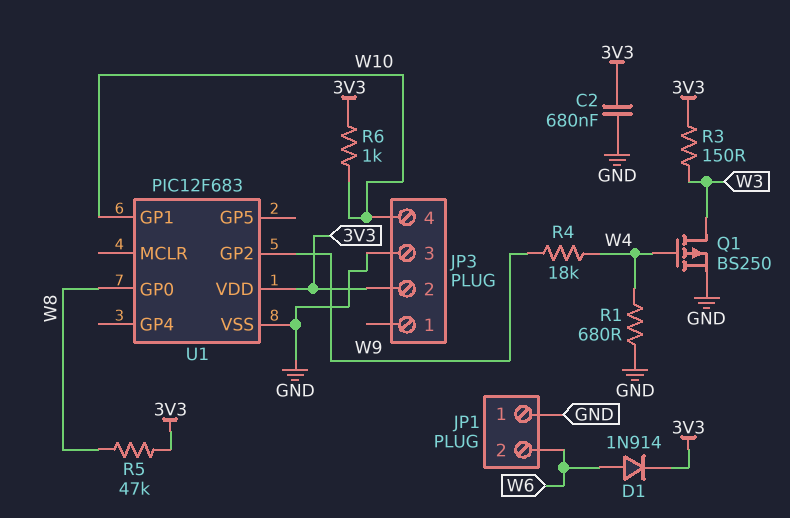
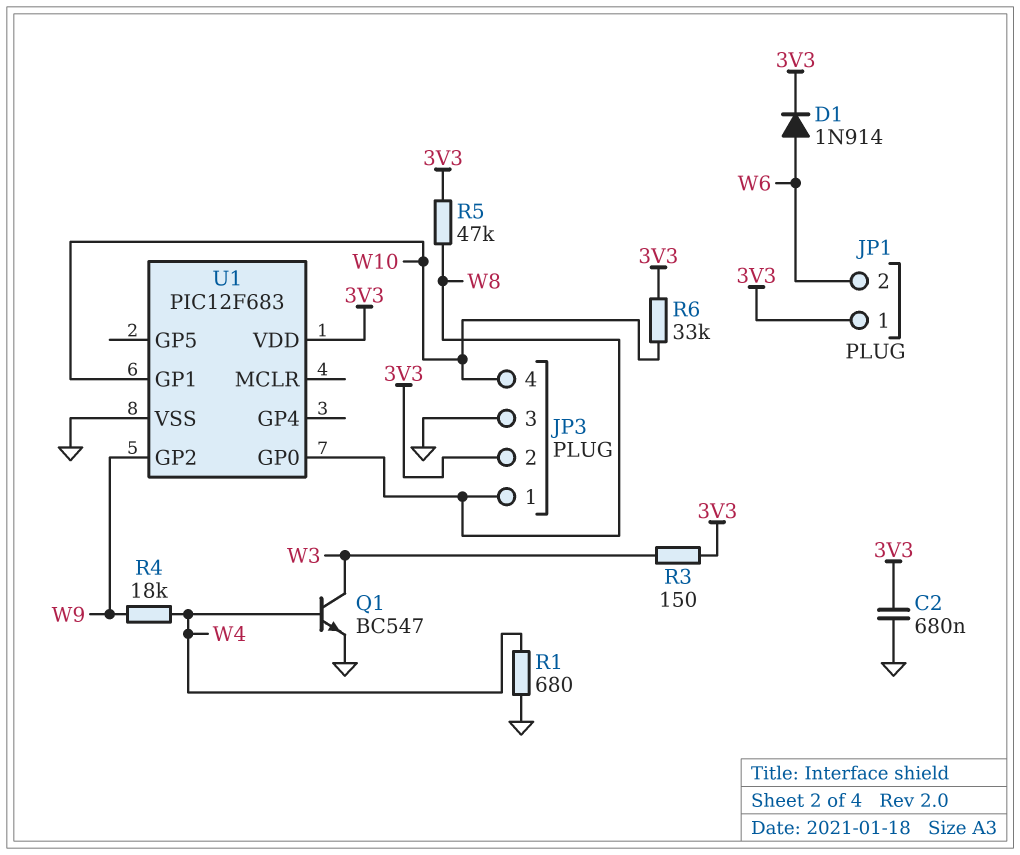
JP1 pin 1: GND -> 3V3
JP3 pin 1: none -> W8
Q1: PMOS BS250 (G W4, D W3, S GND) -> NPN BC547 (B W4, C W3, E GND)
R6: 1k (3V3, W10) -> 33k (3V3, W10)

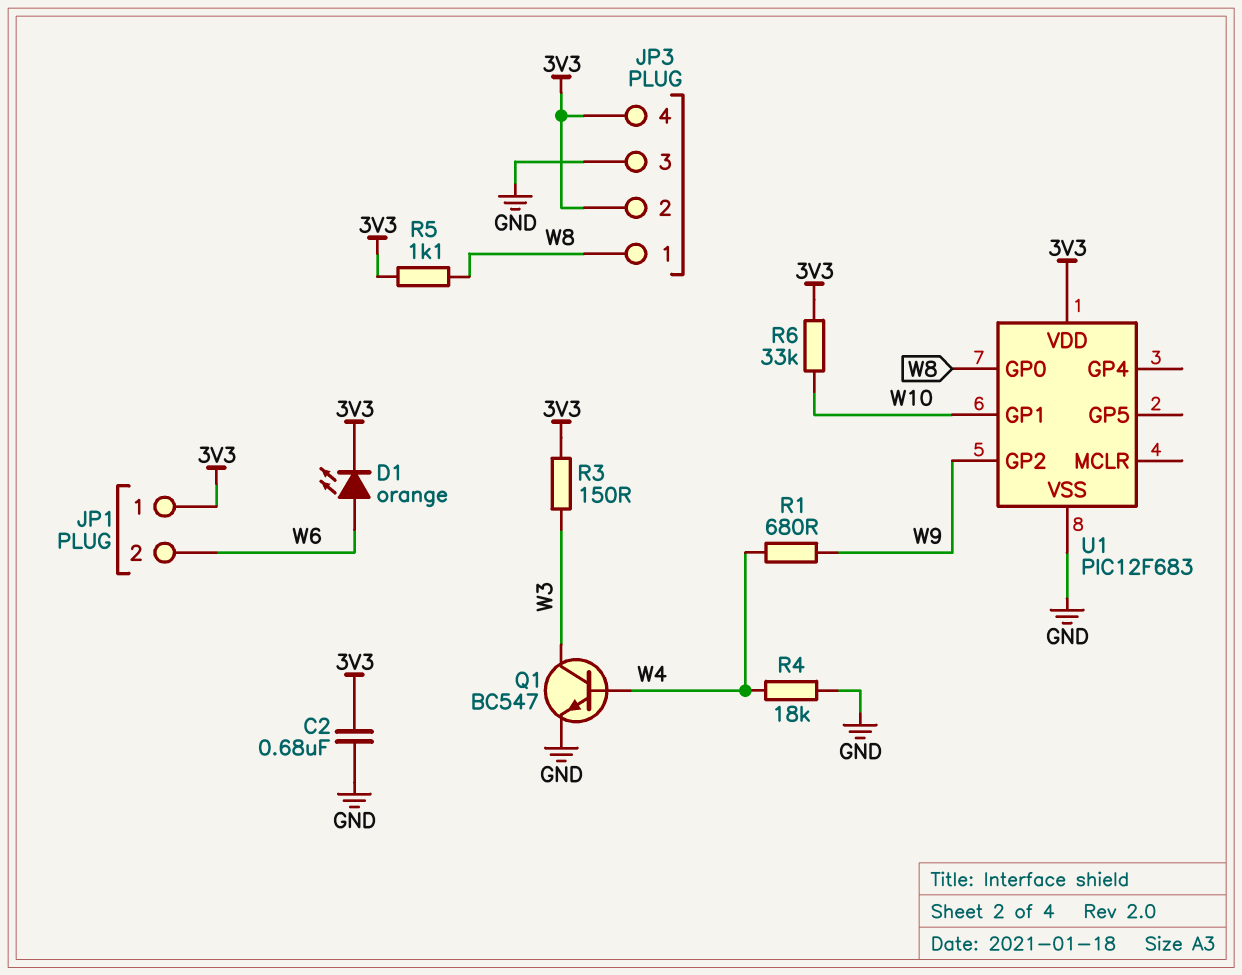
D1: diode 1N914 (A W6, K 3V3) -> LED orange (A W6, K 3V3)
JP3 pin 4: W10 -> 3V3
R1: 680 (GND, W4) -> 680 (W4, W9)
R4: 18k (W4, W9) -> 18k (GND, W4)
R5: 47k (3V3, W8) -> 1.1k (3V3, W8)

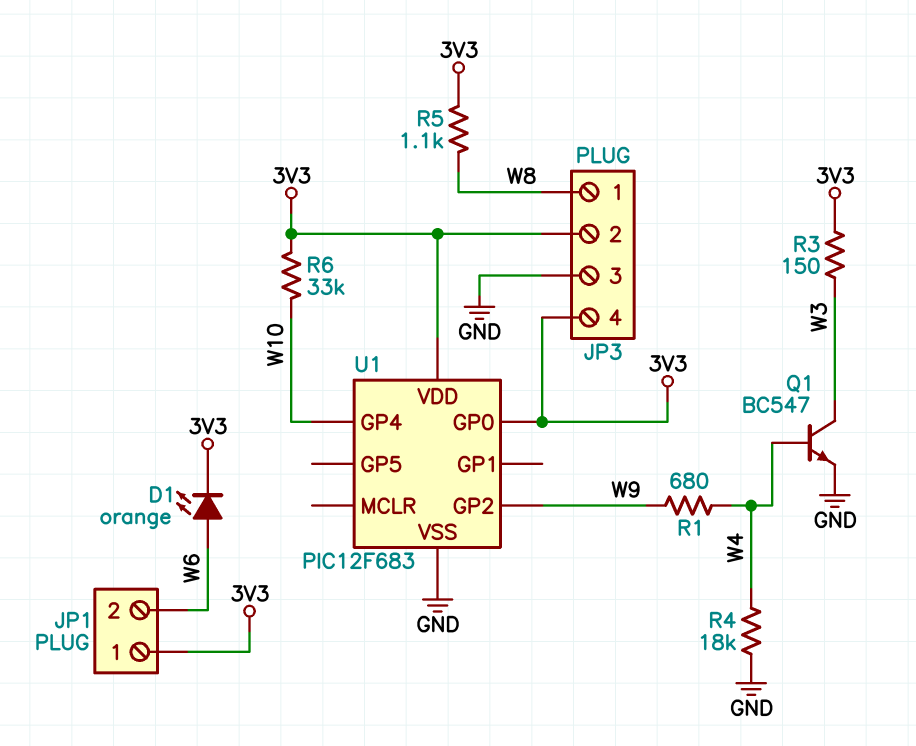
C2: 680nF (3V3, GND) -> none
U1 pin GP0: W8 -> 3V3
U1 pin GP1: W10 -> none
U1 pin GP4: none -> W10

